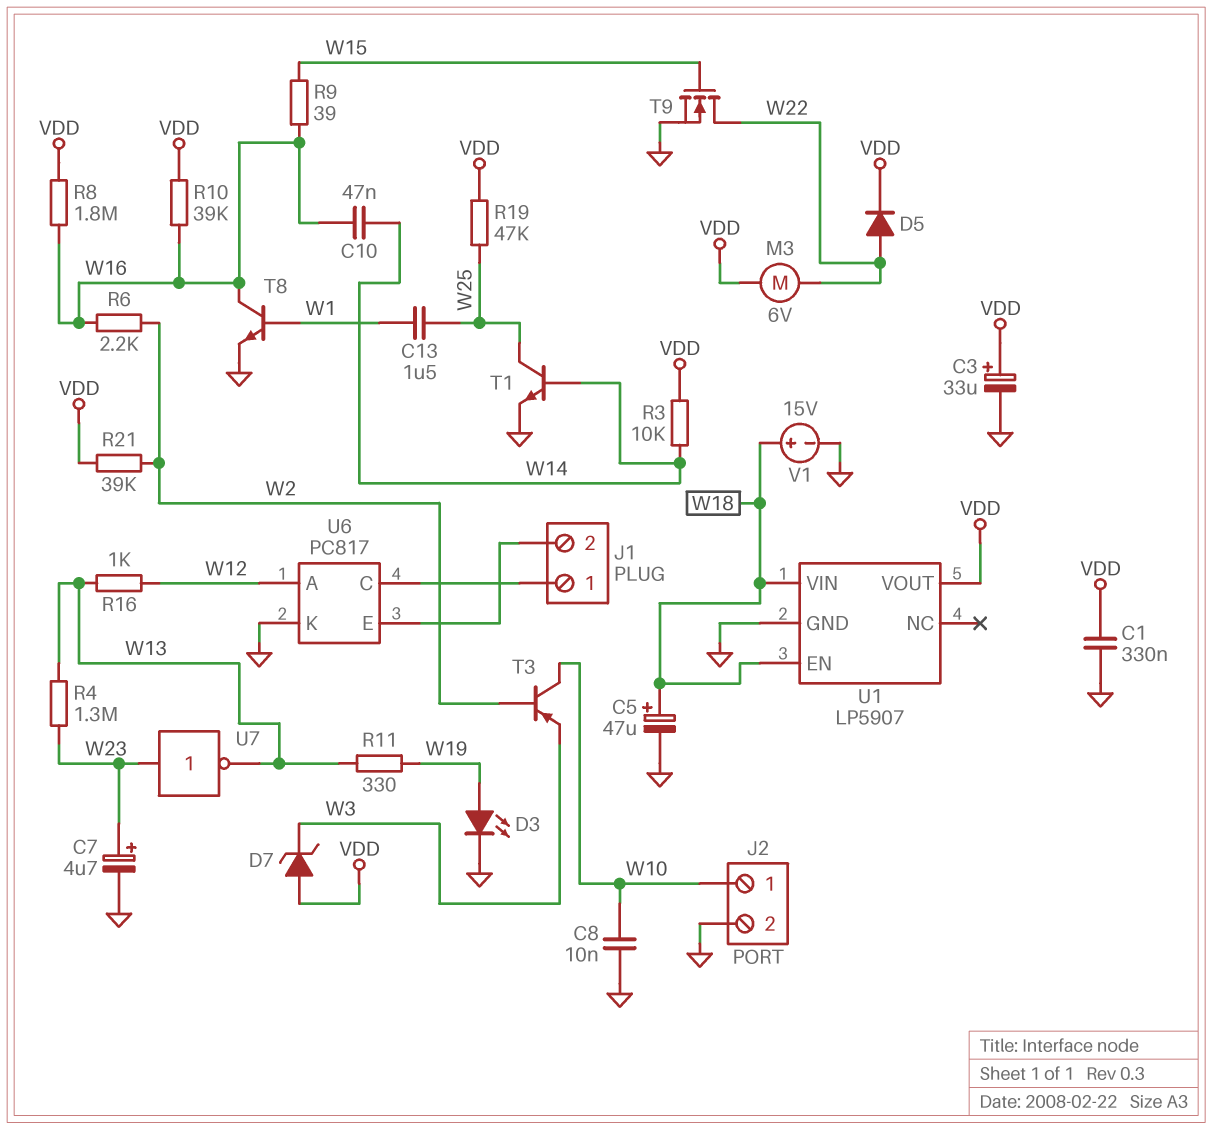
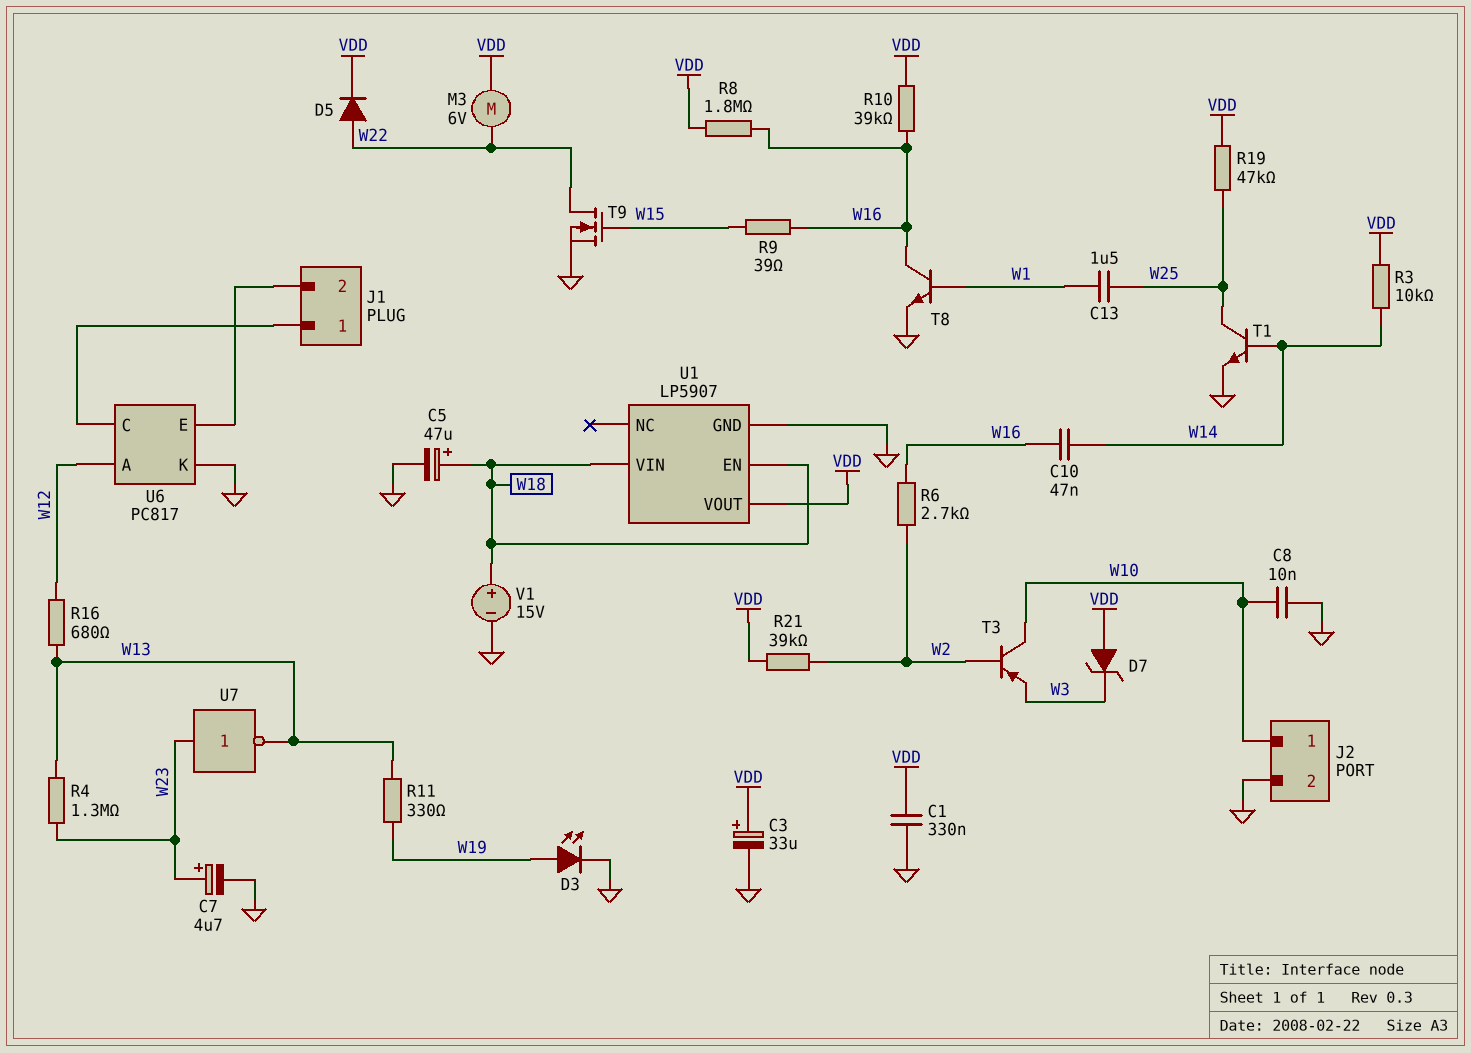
R6: 2.2k (W2, W16) -> 2.7k (W2, W16)
R16: 1k (W12, W13) -> 680 (W12, W13)

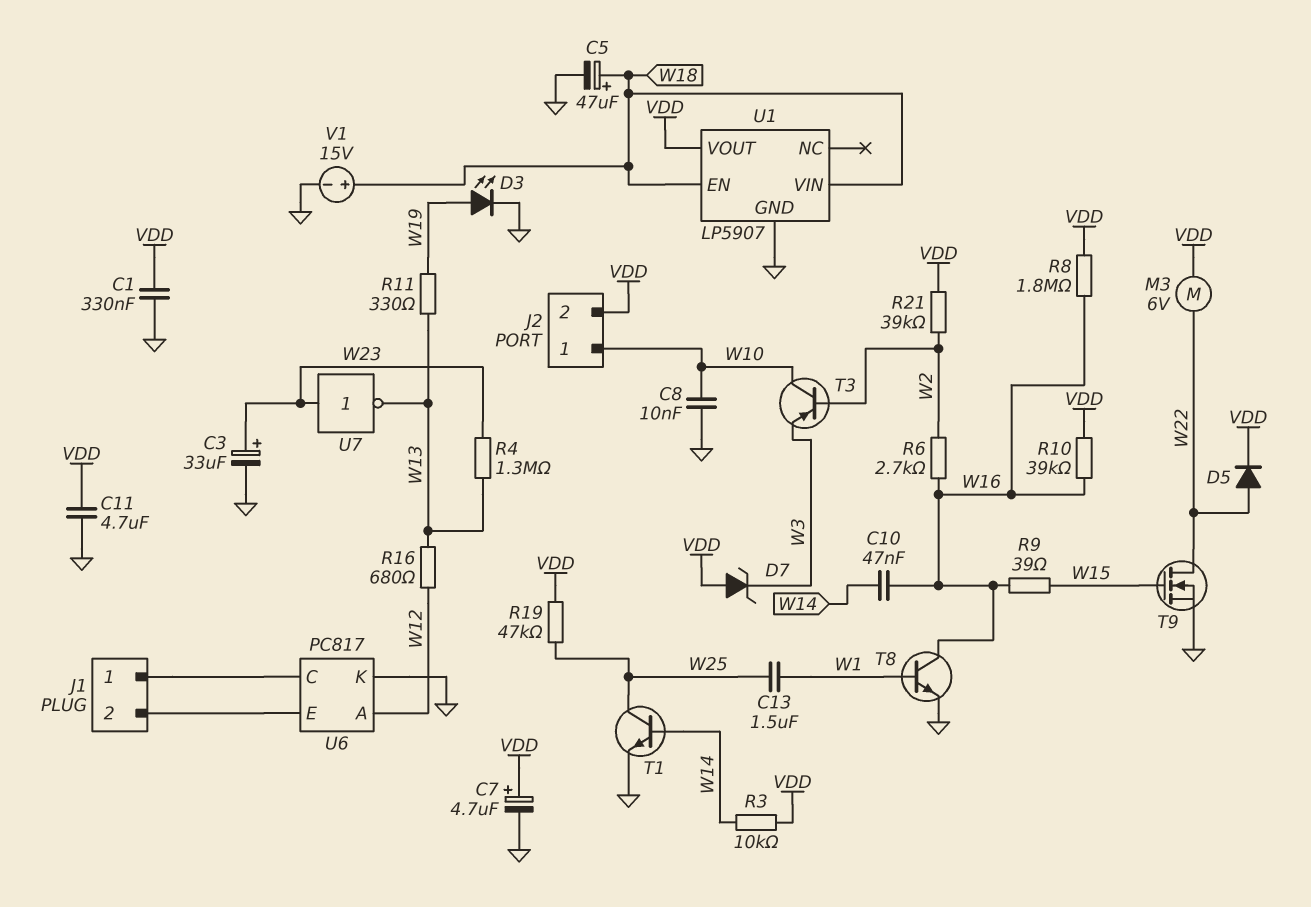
C3: 33uF (plus VDD, minus GND) -> 33uF (plus W23, minus GND)
C7: 4.7uF (plus W23, minus GND) -> 4.7uF (plus VDD, minus GND)
C11: none -> 4.7uF (GND, VDD)
J2 pin 2: GND -> VDD

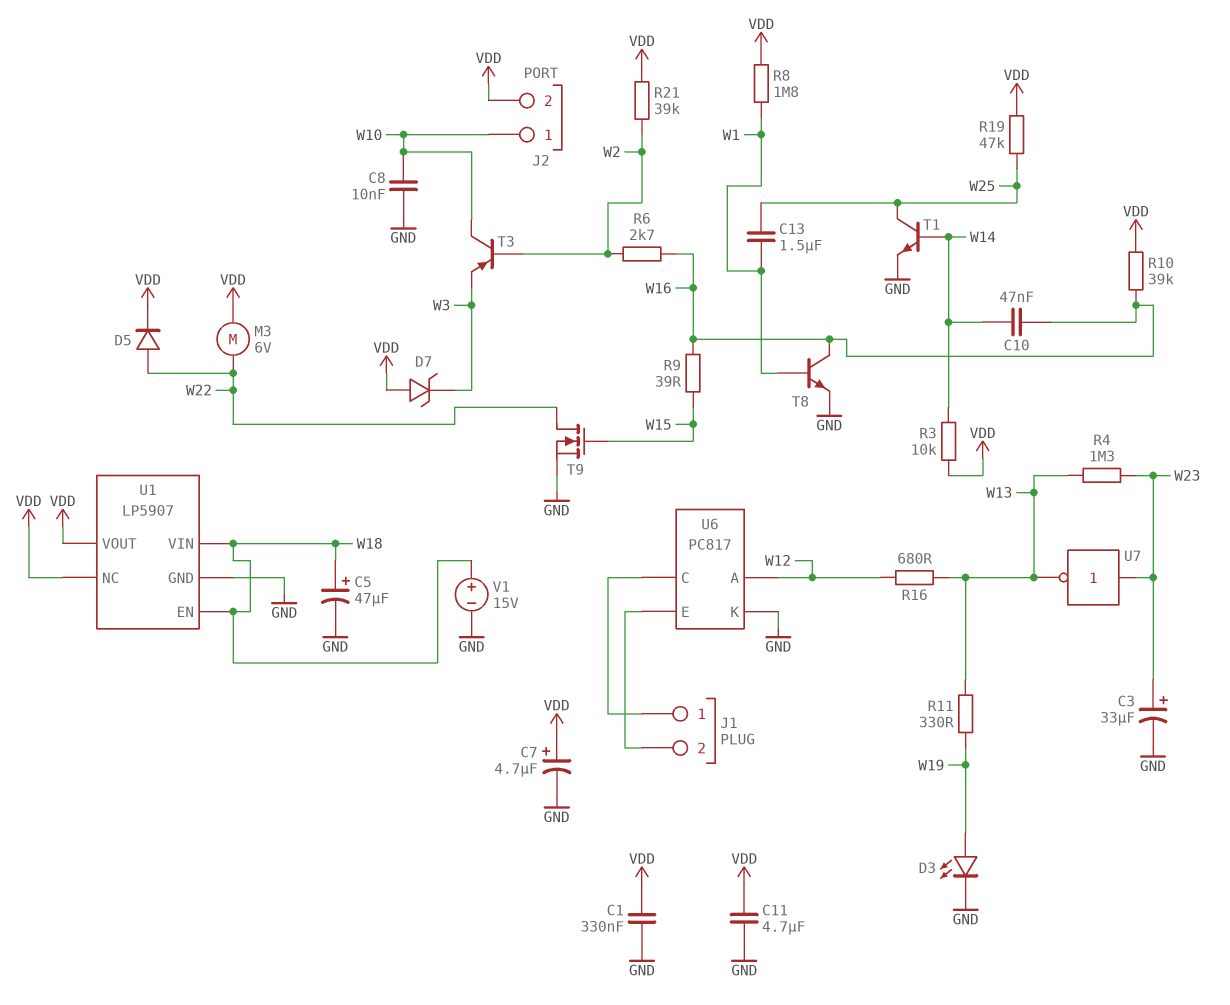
R8: 1.8M (VDD, W16) -> 1.8M (VDD, W1)
U1 pin NC: none -> VDD

